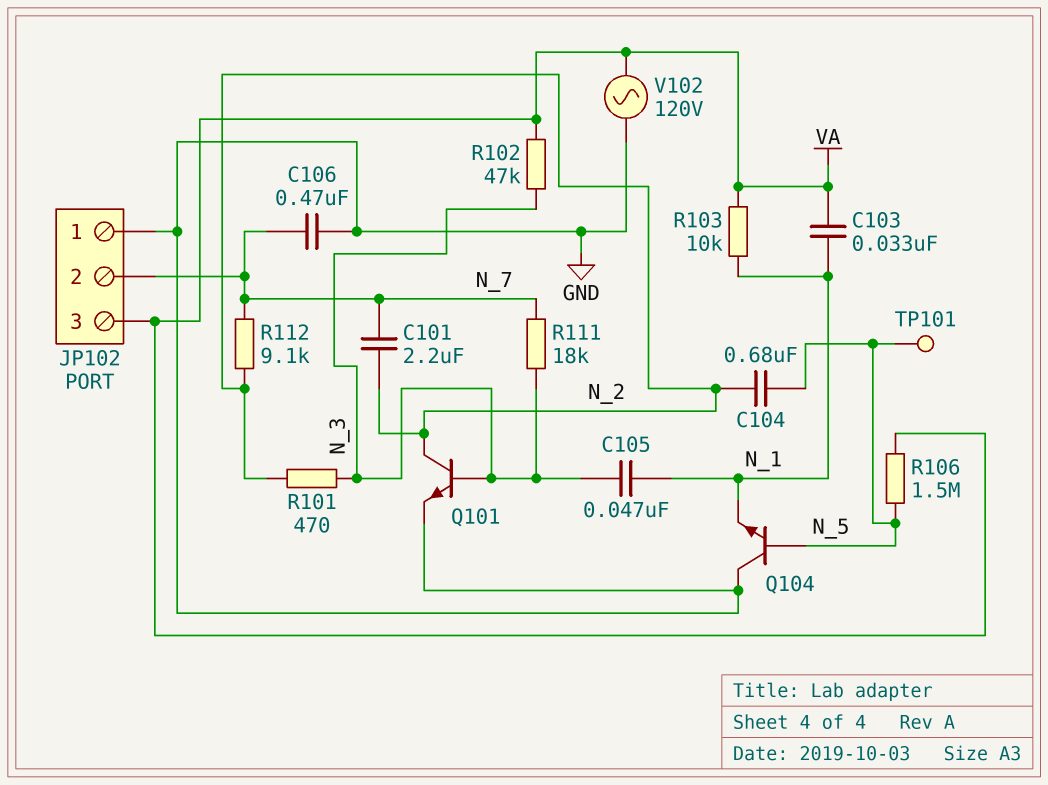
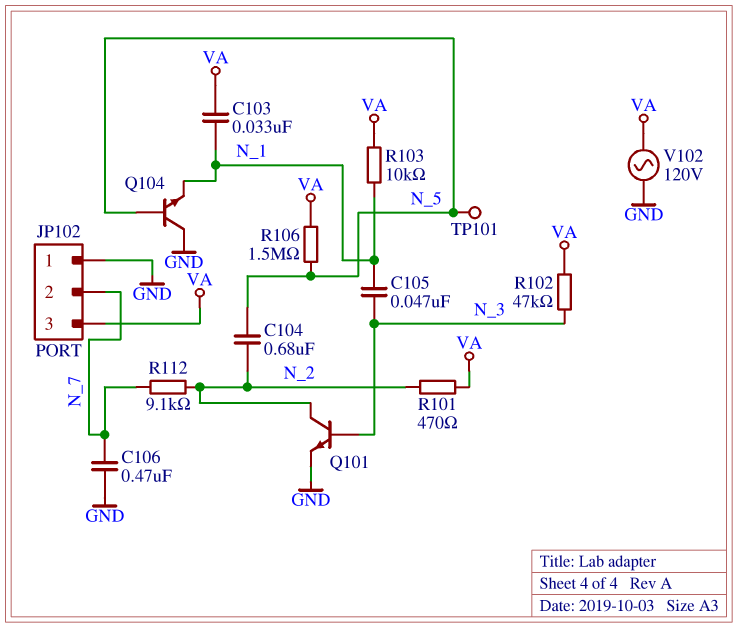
C101: 2.2uF (N_2, N_7) -> none
R101: 470 (N_2, N_3) -> 470 (N_2, VA)
R111: 18k (N_3, N_7) -> none

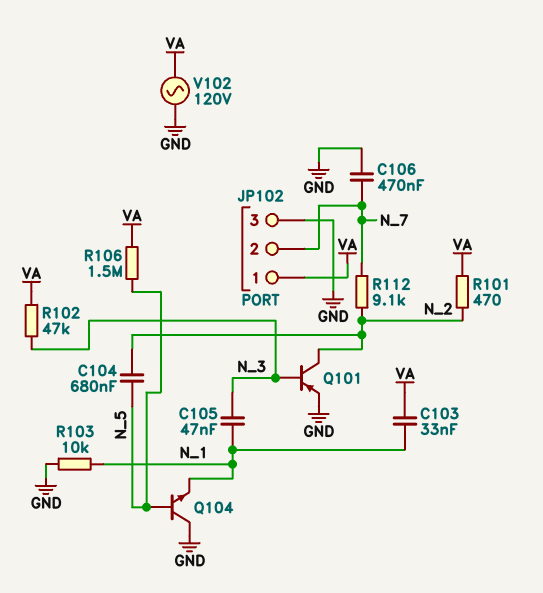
JP102 pin 1: GND -> VA
JP102 pin 3: VA -> GND
Q101: NPN (B N_3, C N_2, E GND) -> PNP (B N_3, C N_2, E GND)
R103: 10k (N_1, VA) -> 10k (GND, N_1)
TP101: test point (N_5) -> none

